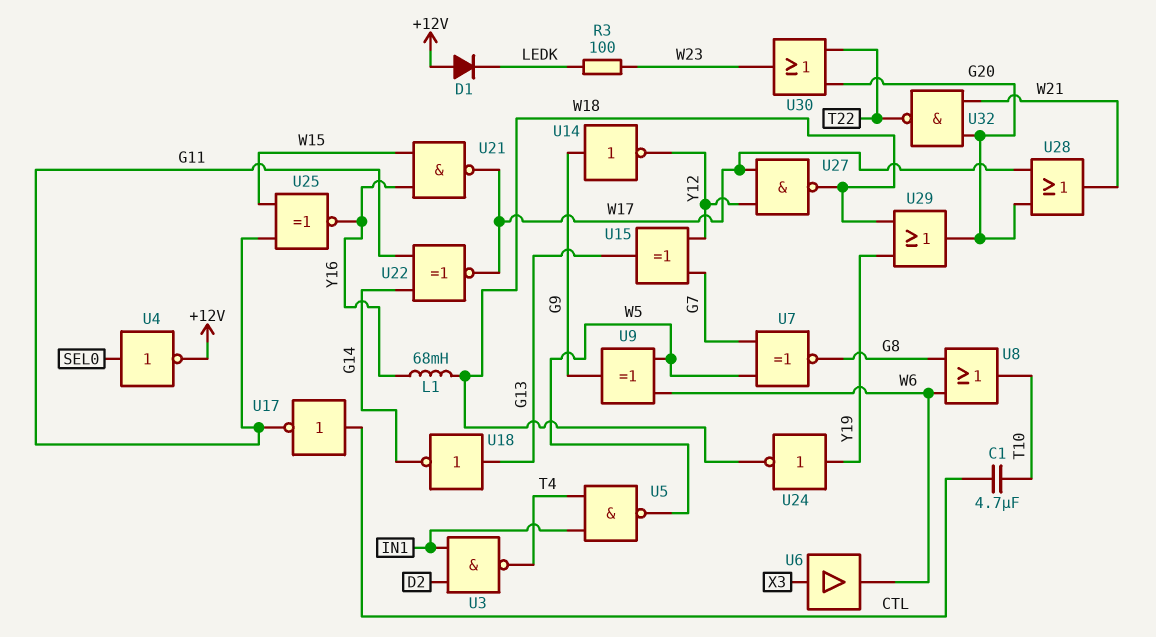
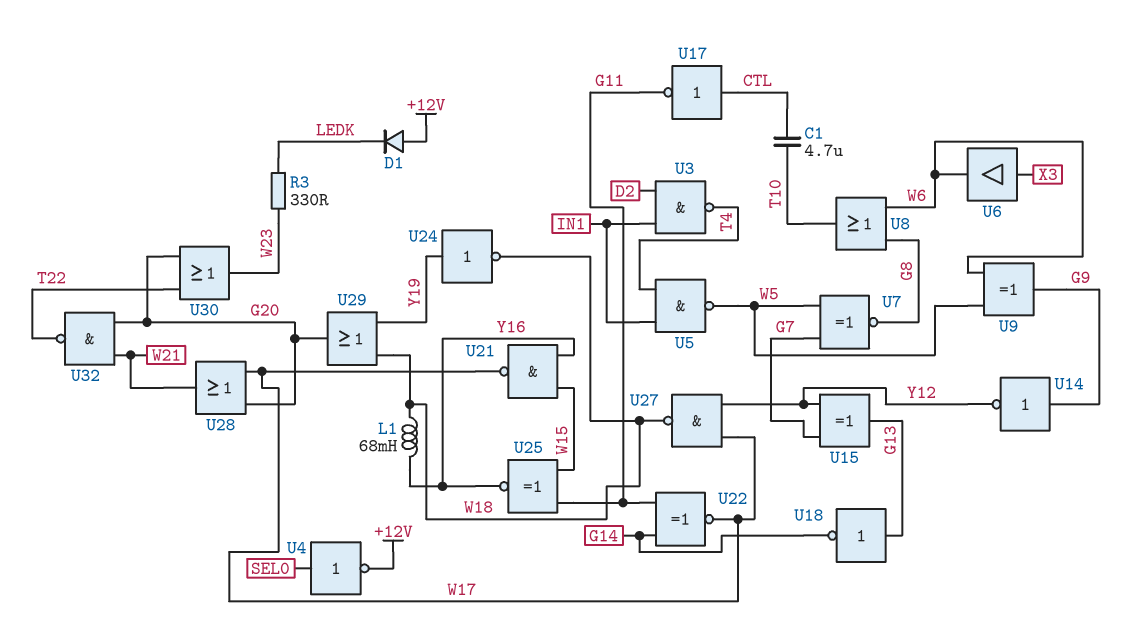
R3: 100 (LEDK, W23) -> 330 (LEDK, W23)

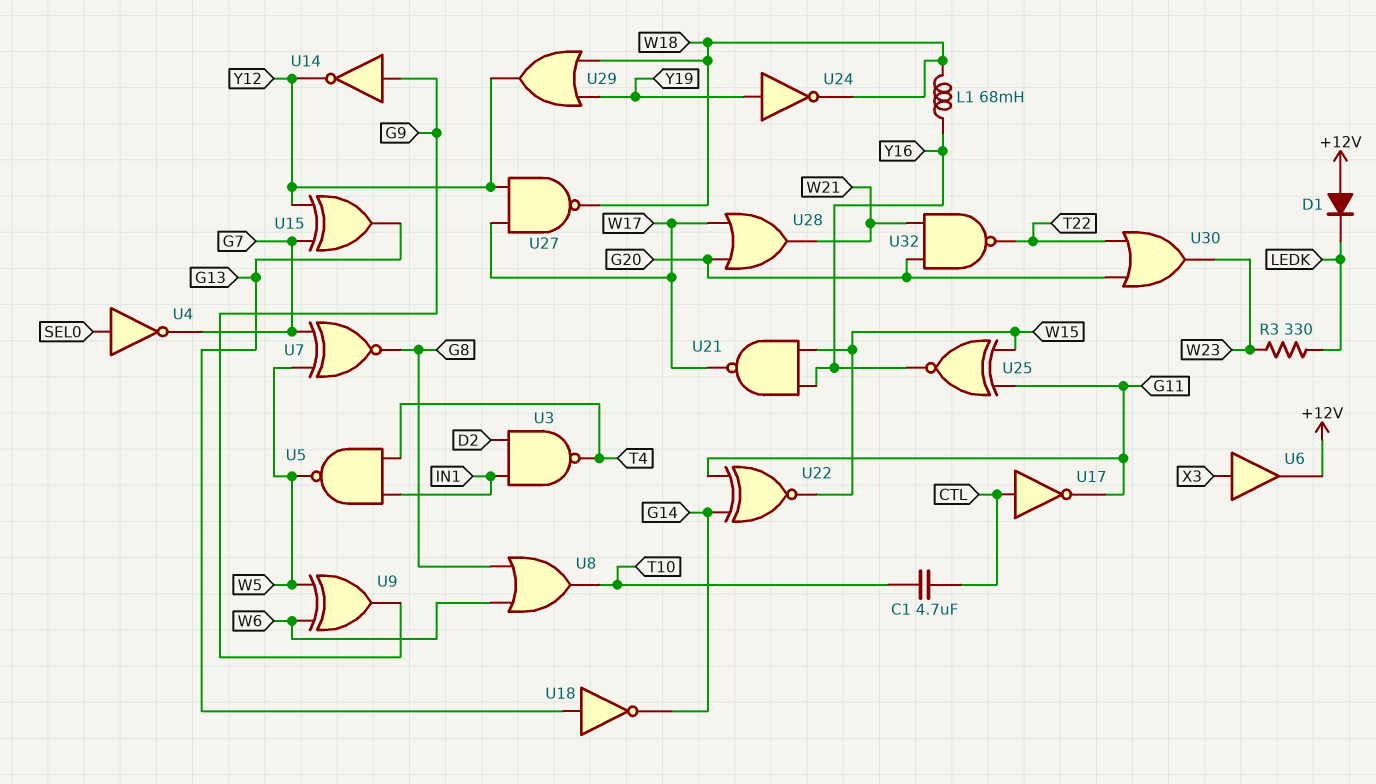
U4: NOT (in SEL0, out +12V) -> NOT (in SEL0, out G7)
U6: buffer (in X3, out W6) -> buffer (in X3, out +12V)
U22: XNOR (in G11, in G14, out W17) -> XNOR (in G11, in G14, out W15)
U29: OR (in W18, in Y19, out G20) -> OR (in W18, in Y19, out Y12)

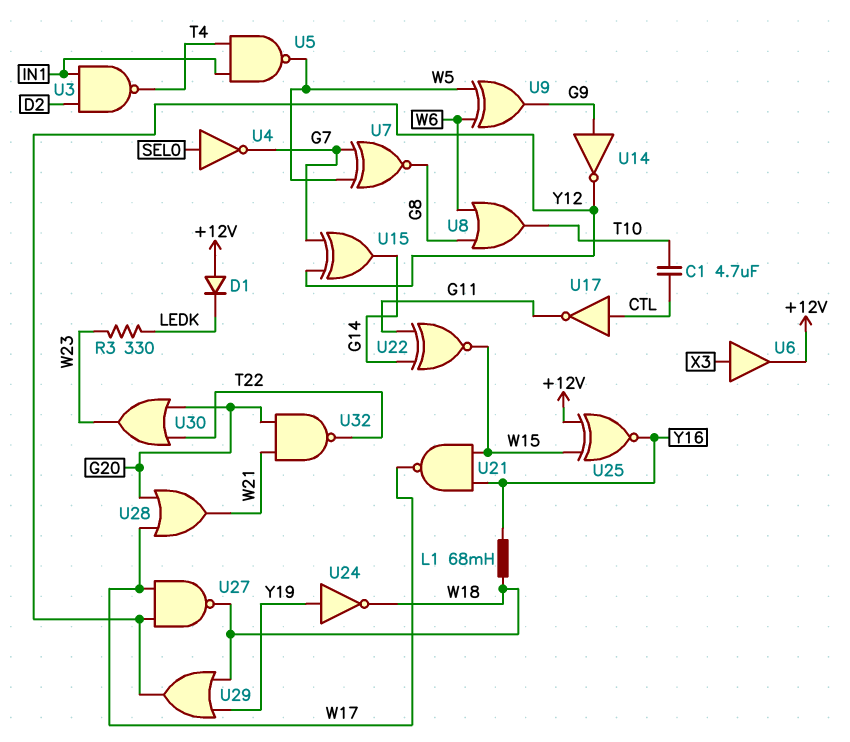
U15: XOR (in G7, in Y12, out G13) -> XOR (in G7, in Y12, out G14)
U18: NOT (in G13, out G14) -> none
U25: XNOR (in G11, in W15, out Y16) -> XNOR (in +12V, in W15, out Y16)

